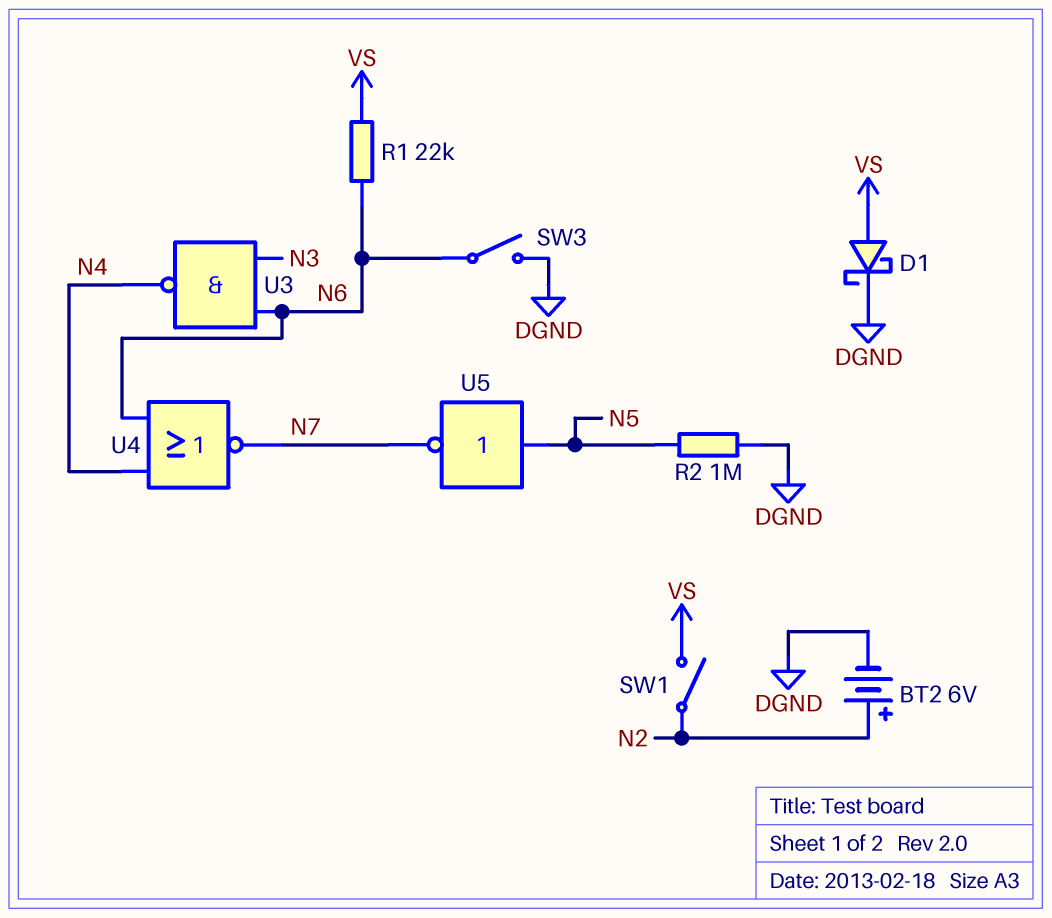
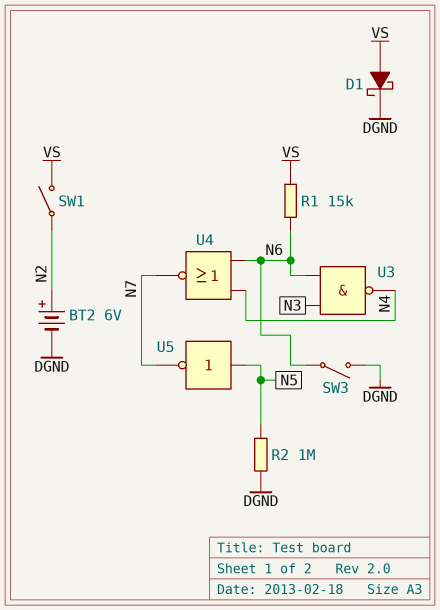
R1: 22k (N6, VS) -> 15k (N6, VS)

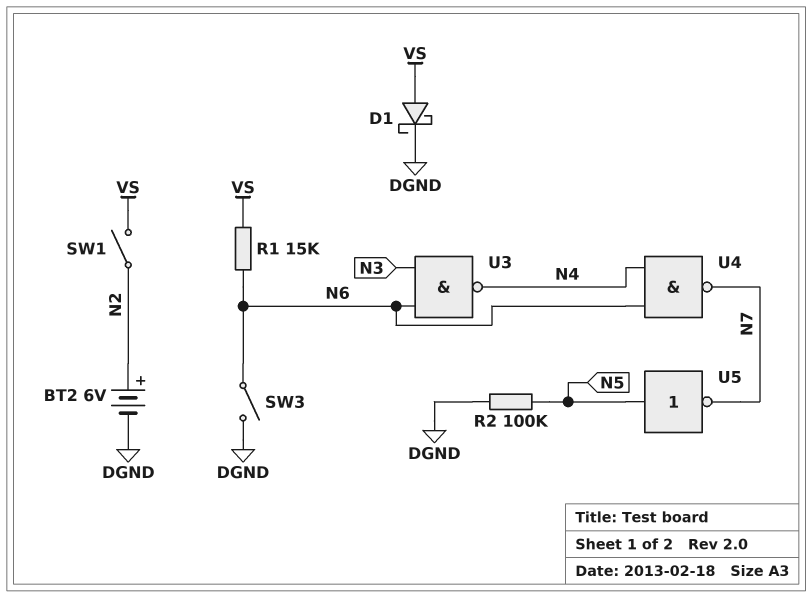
R2: 1M (DGND, N5) -> 100k (DGND, N5)
U4: NOR (in N4, in N6, out N7) -> NAND (in N4, in N6, out N7)

